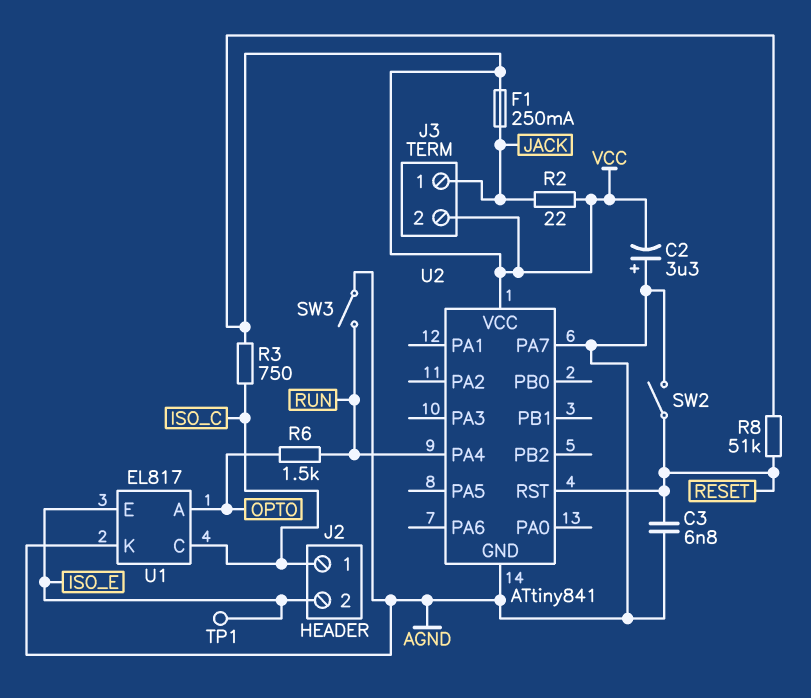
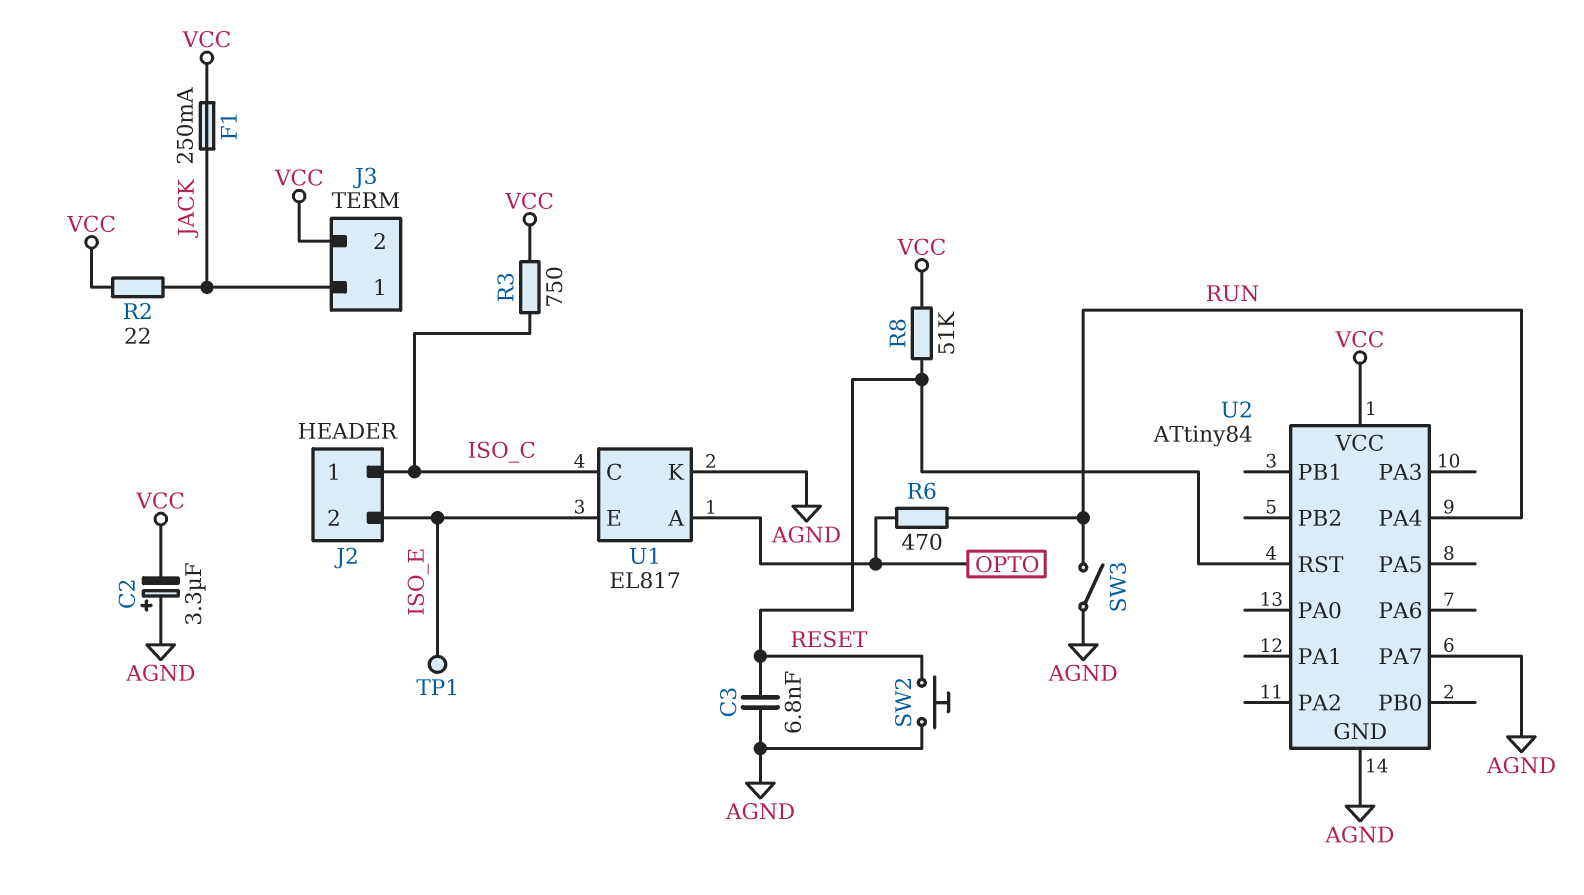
R6: 1.5k (OPTO, RUN) -> 470 (OPTO, RUN)
SW2: switch (AGND, RESET) -> button (AGND, RESET)
U2: ATtiny841 -> ATtiny84

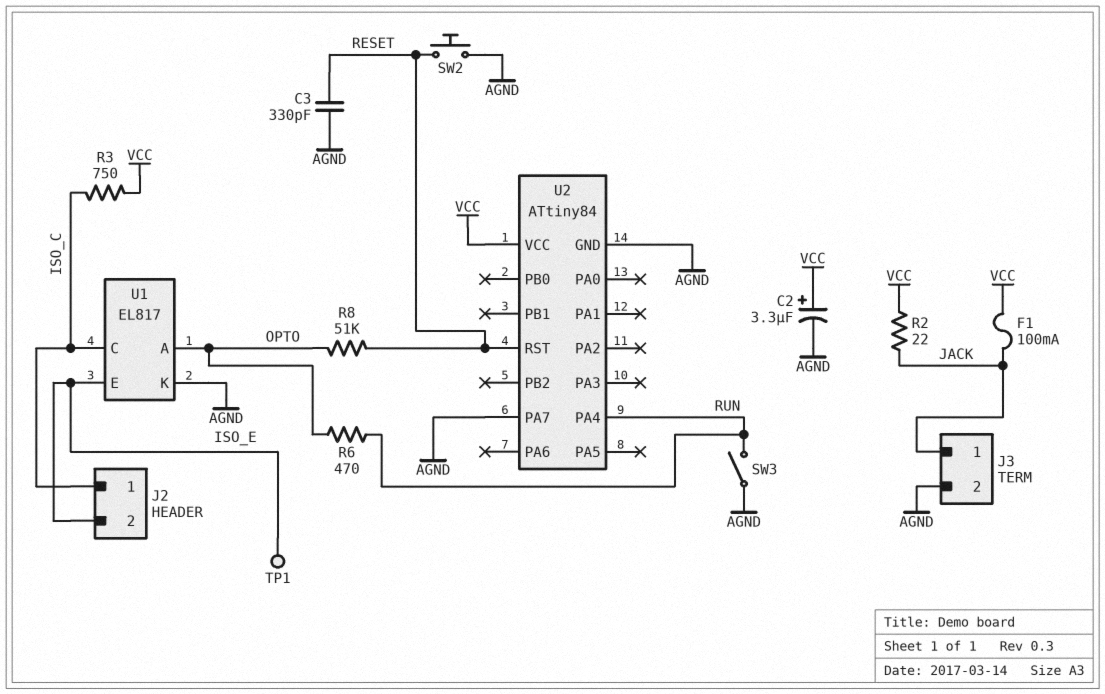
C2: 3.3uF (plus AGND, minus VCC) -> 3.3uF (plus VCC, minus AGND)
C3: 6.8nF (AGND, RESET) -> 330pF (AGND, RESET)
F1: 250mA (JACK, VCC) -> 100mA (JACK, VCC)
J3 pin 2: VCC -> AGND
R8: 51k (RESET, VCC) -> 51k (OPTO, RESET)

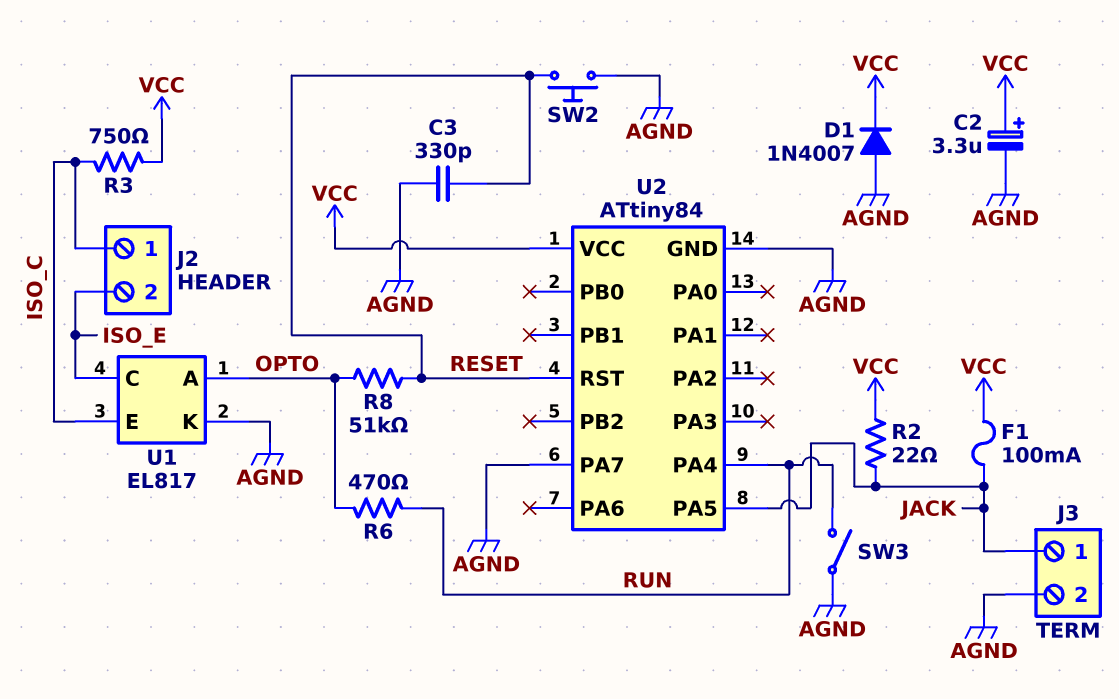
D1: none -> diode 1N4007 (A AGND, K VCC)
TP1: test point (ISO_E) -> none
U1 pin C: ISO_C -> ISO_E
U1 pin E: ISO_E -> ISO_C
U2 pin PA5: none -> JACK

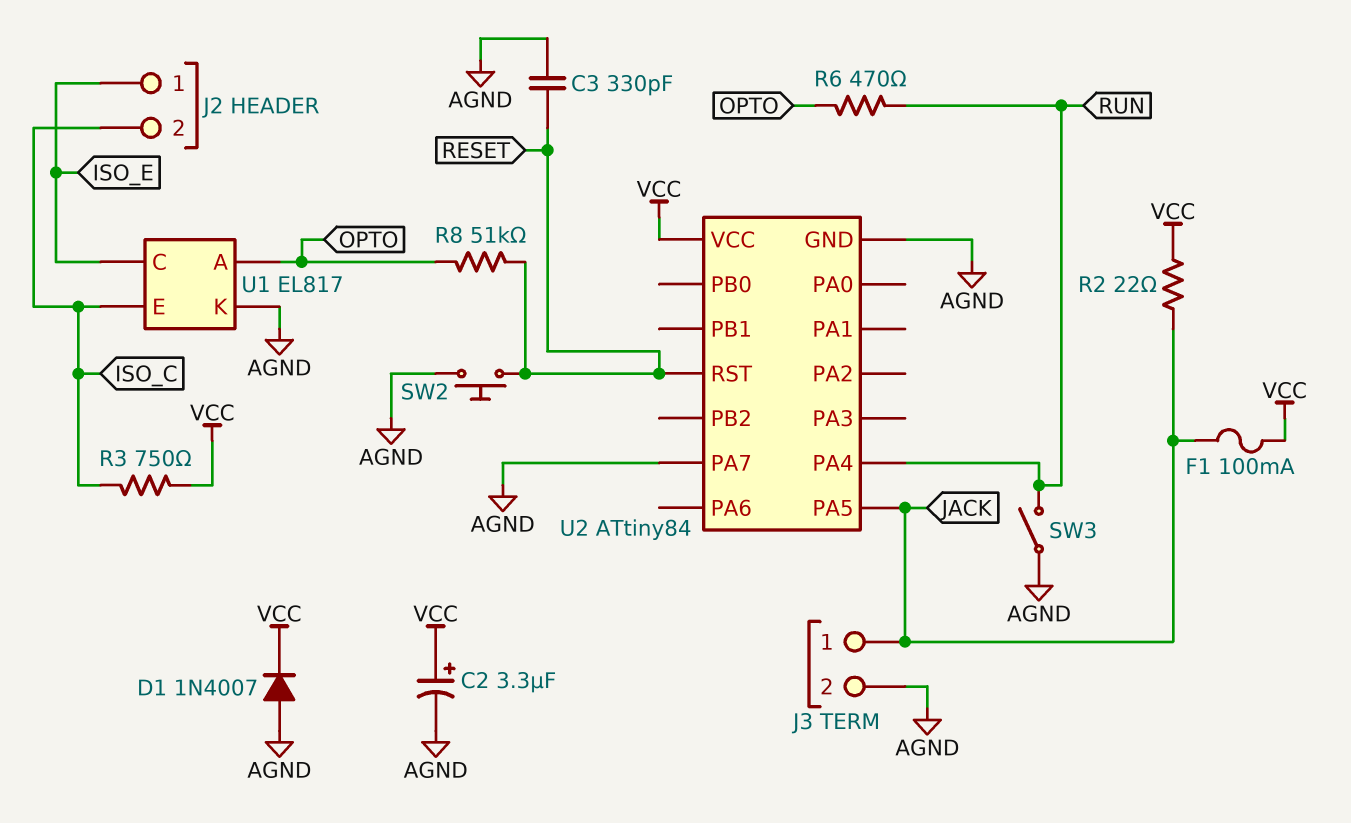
J2 pin 1: ISO_C -> ISO_E
J2 pin 2: ISO_E -> ISO_C

